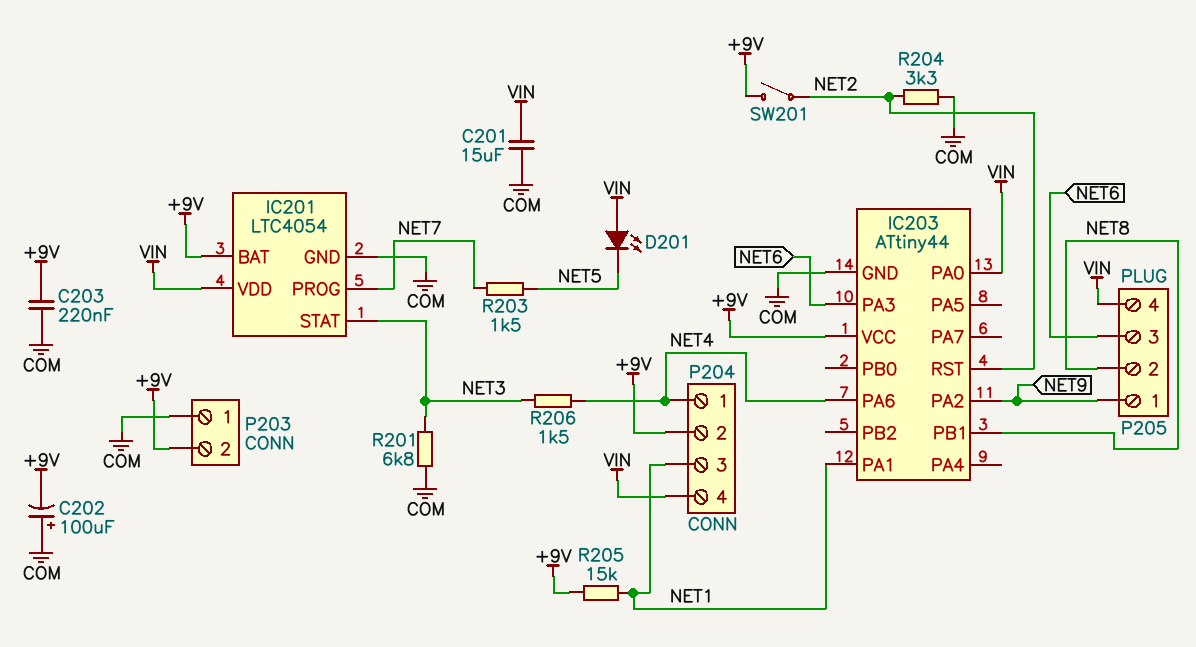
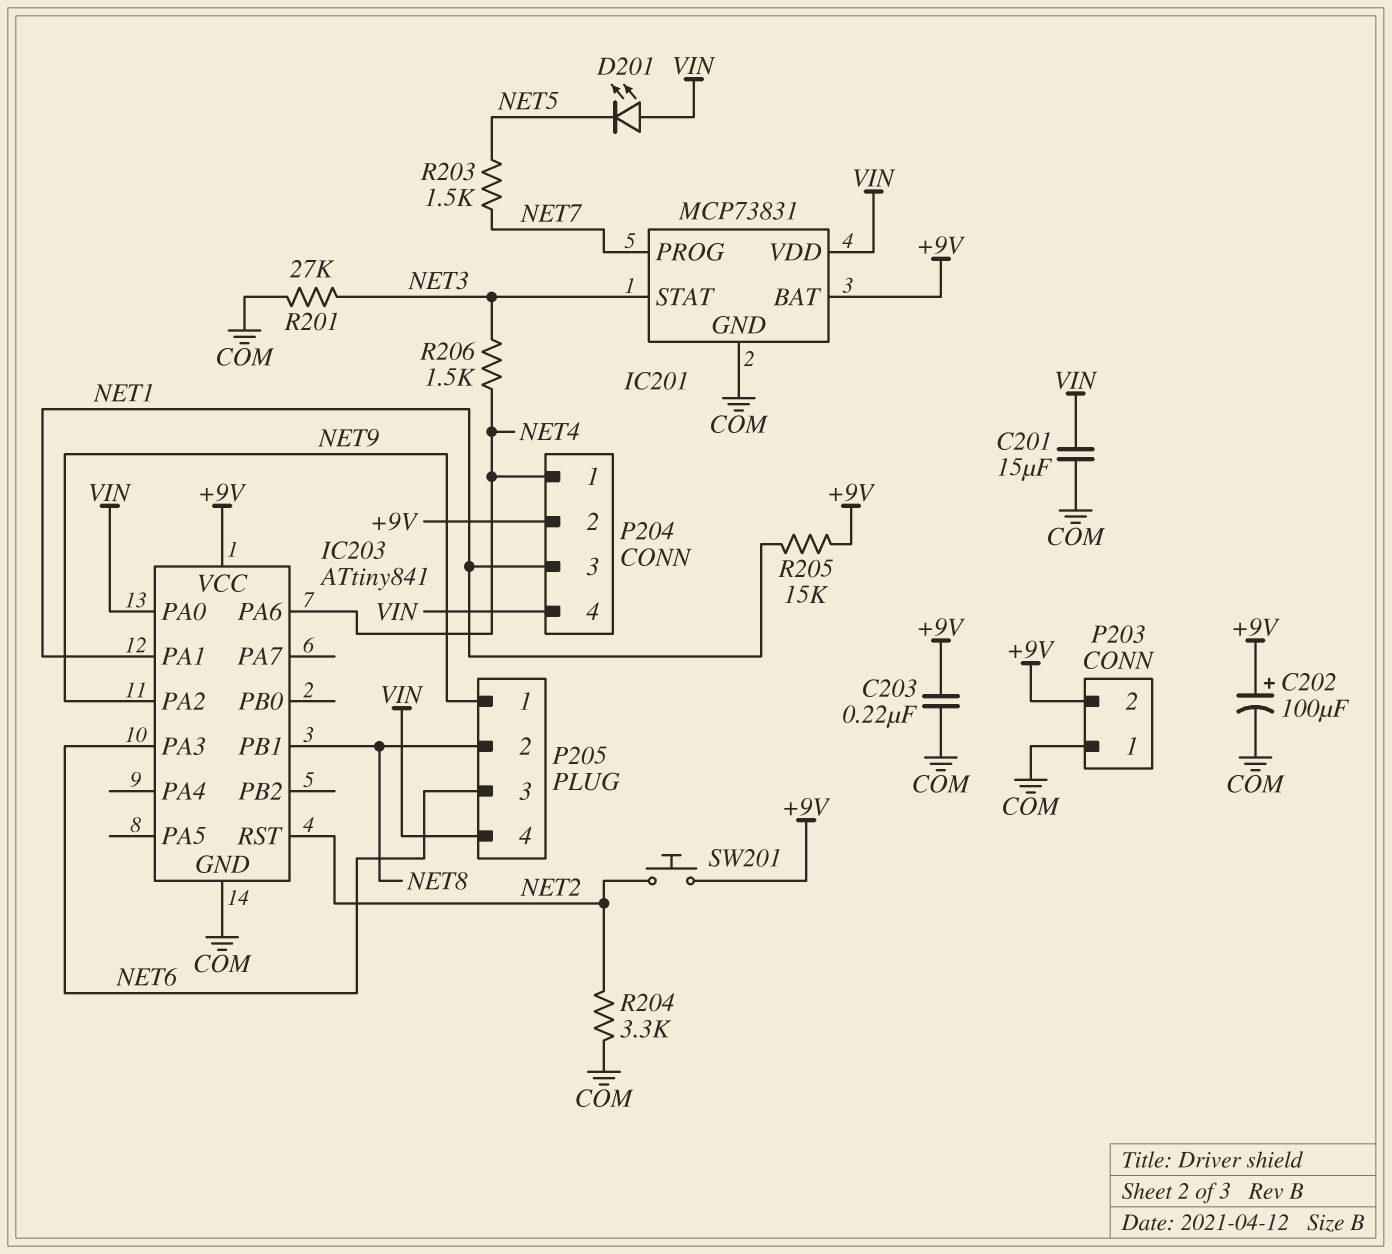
C202: 100uF (plus COM, minus +9V) -> 100uF (plus +9V, minus COM)
IC201: LTC4054 -> MCP73831
IC203: ATtiny44 -> ATtiny841
R201: 6.8k (COM, NET3) -> 27k (COM, NET3)
SW201: switch (+9V, NET2) -> button (+9V, NET2)

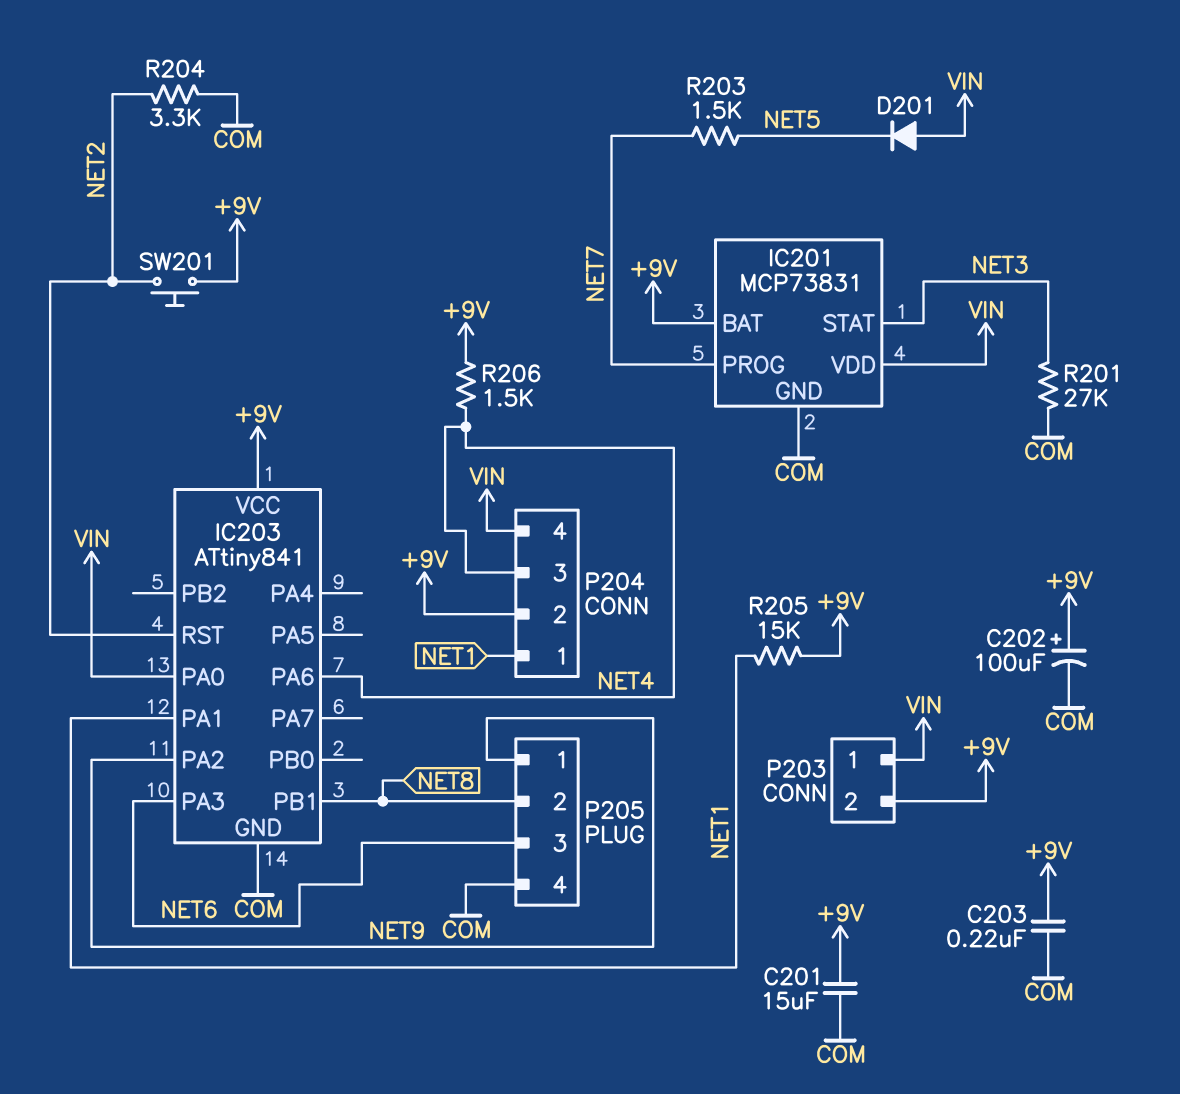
C201: 15uF (COM, VIN) -> 15uF (+9V, COM)
D201: LED (A VIN, K NET5) -> diode (A VIN, K NET5)
P203 pin 1: COM -> VIN
P204 pin 1: NET4 -> NET1
P204 pin 3: NET1 -> NET4
P205 pin 4: VIN -> COM
R206: 1.5k (NET3, NET4) -> 1.5k (+9V, NET4)

